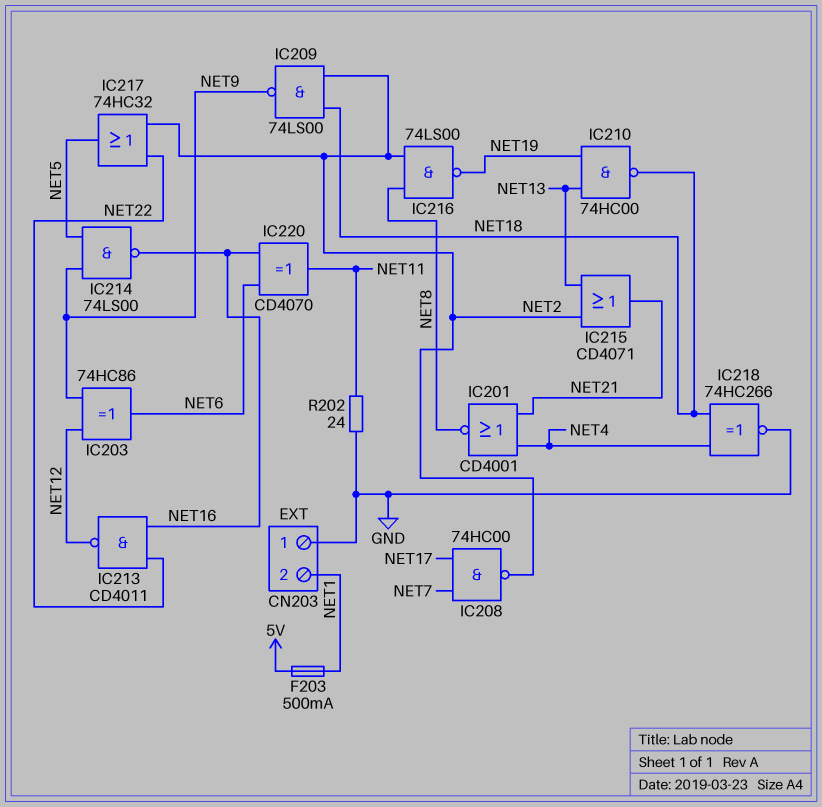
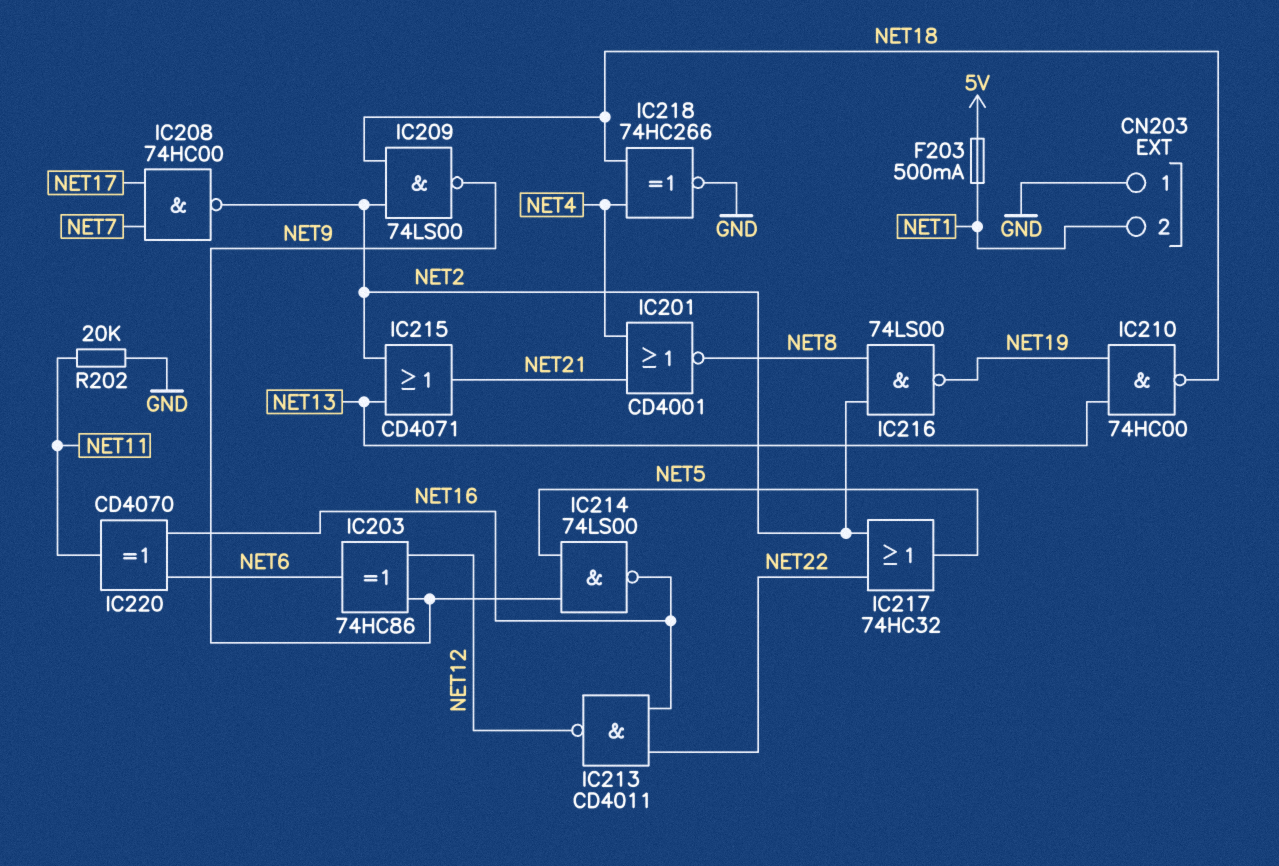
R202: 24 (GND, NET11) -> 20k (GND, NET11)

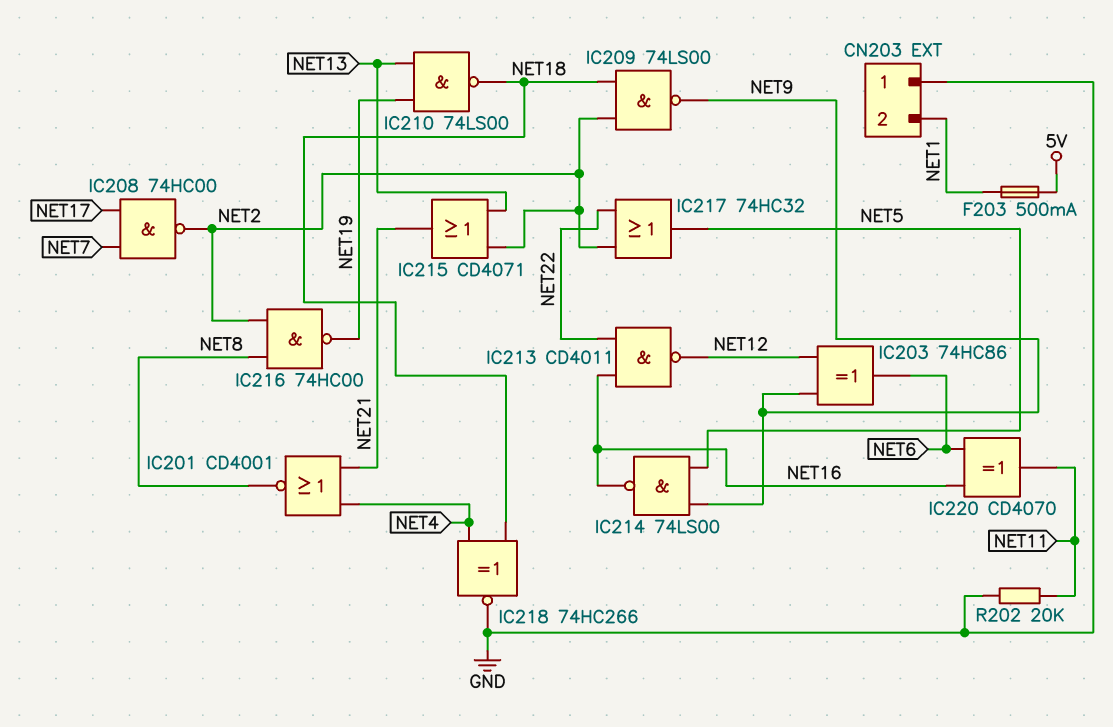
IC210: NAND 74HC00 (in NET13, in NET19, out NET18) -> NAND 74LS00 (in NET13, in NET19, out NET18)
IC216: NAND 74LS00 (in NET2, in NET8, out NET19) -> NAND 74HC00 (in NET2, in NET8, out NET19)

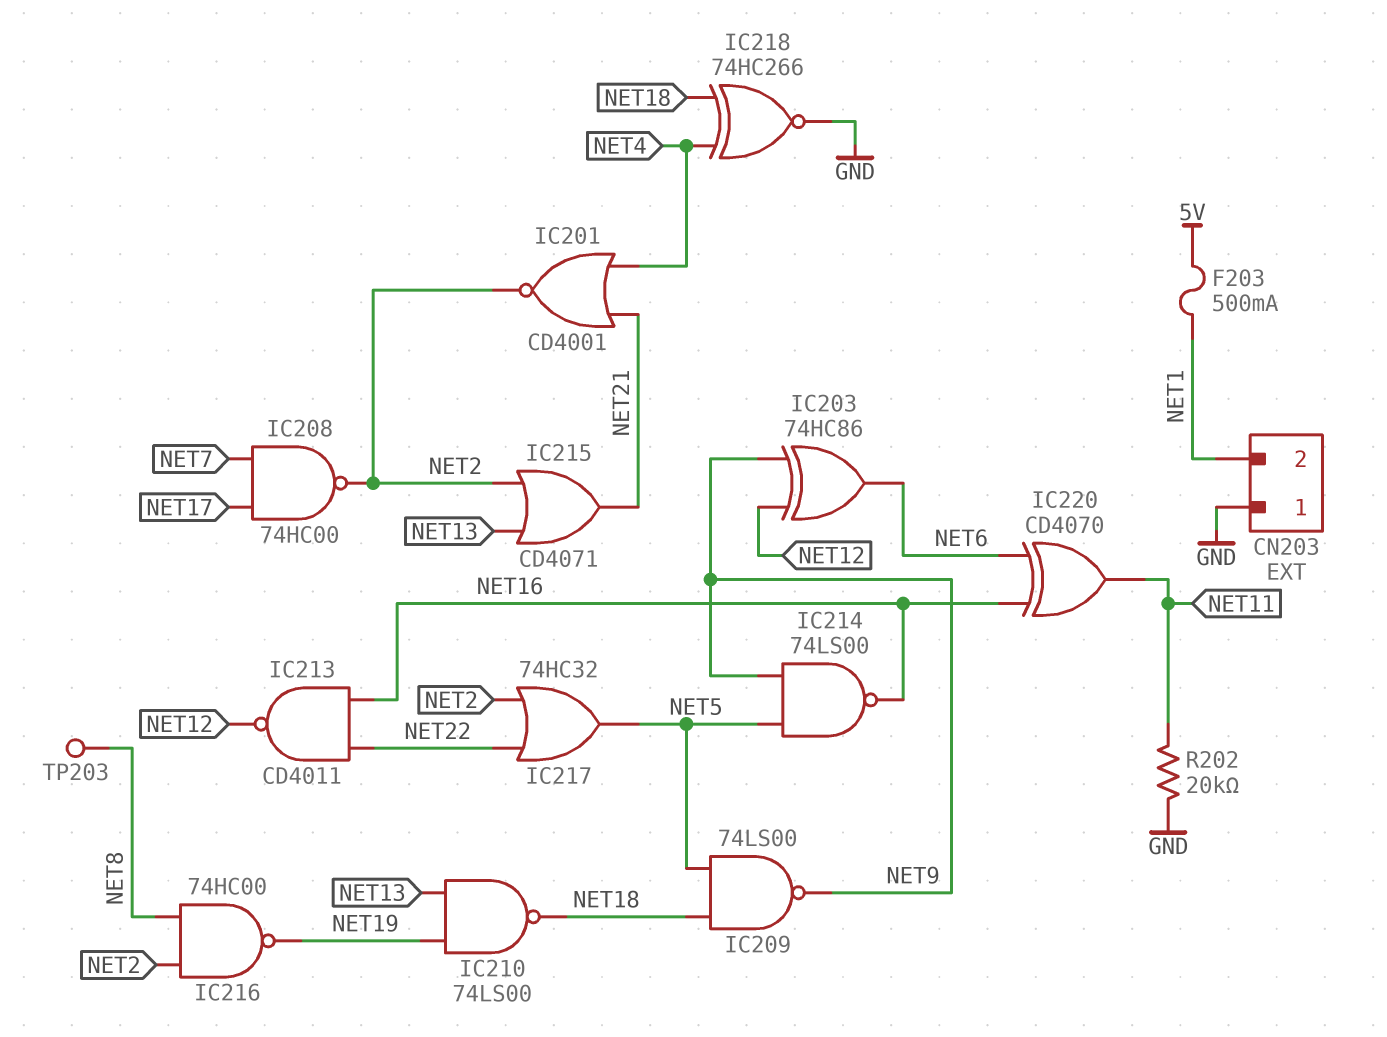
IC201: NOR CD4001 (in NET4, in NET21, out NET8) -> NOR CD4001 (in NET4, in NET21, out NET2)
IC209: NAND 74LS00 (in NET2, in NET18, out NET9) -> NAND 74LS00 (in NET5, in NET18, out NET9)
TP203: none -> test point (NET8)

